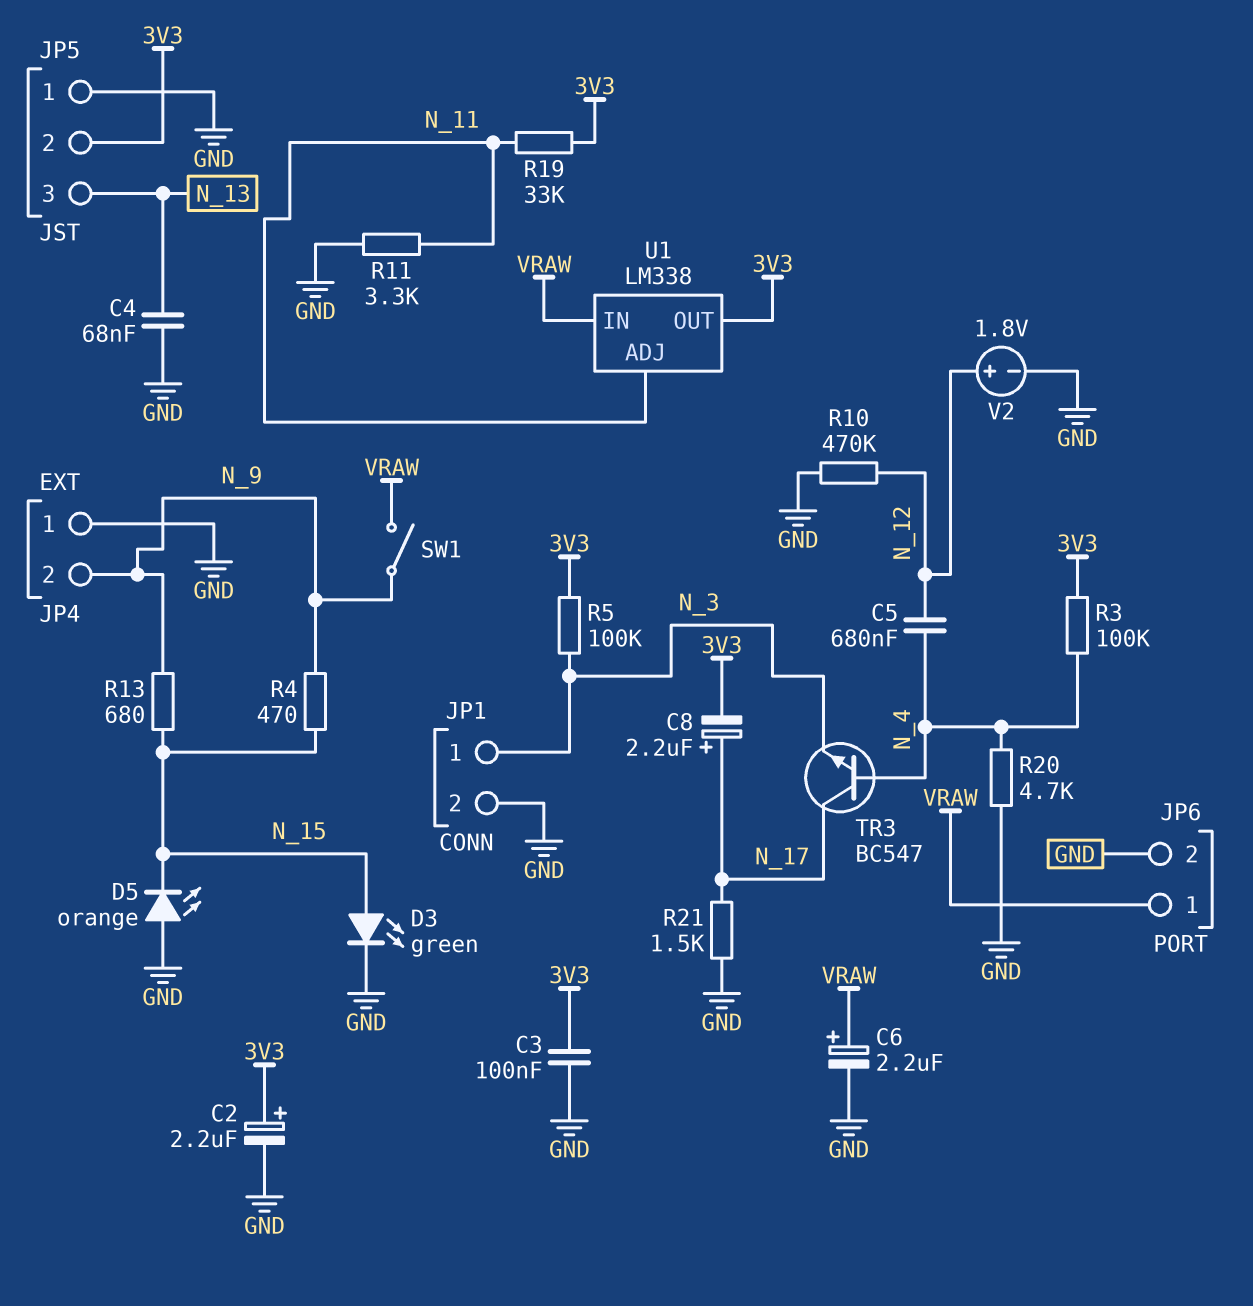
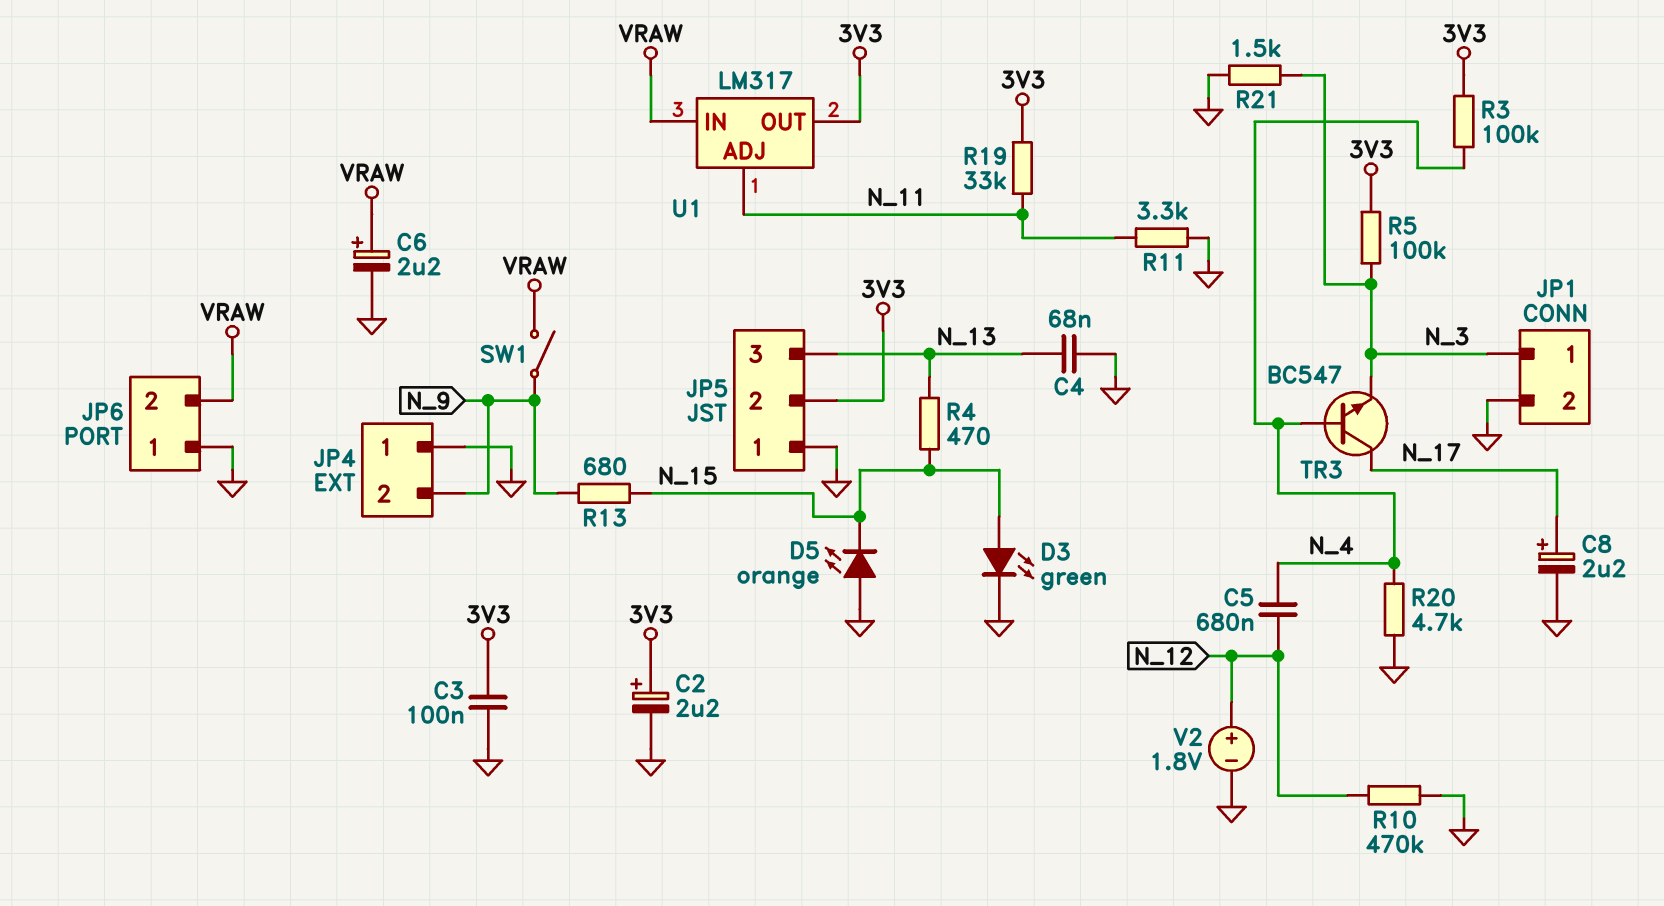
C8: 2.2uF (plus N_17, minus 3V3) -> 2.2uF (plus N_17, minus GND)
JP6 pin 1: VRAW -> GND
JP6 pin 2: GND -> VRAW
R4: 470 (N_9, N_15) -> 470 (N_13, N_15)
R21: 1.5k (GND, N_17) -> 1.5k (GND, N_3)
U1: LM338 -> LM317

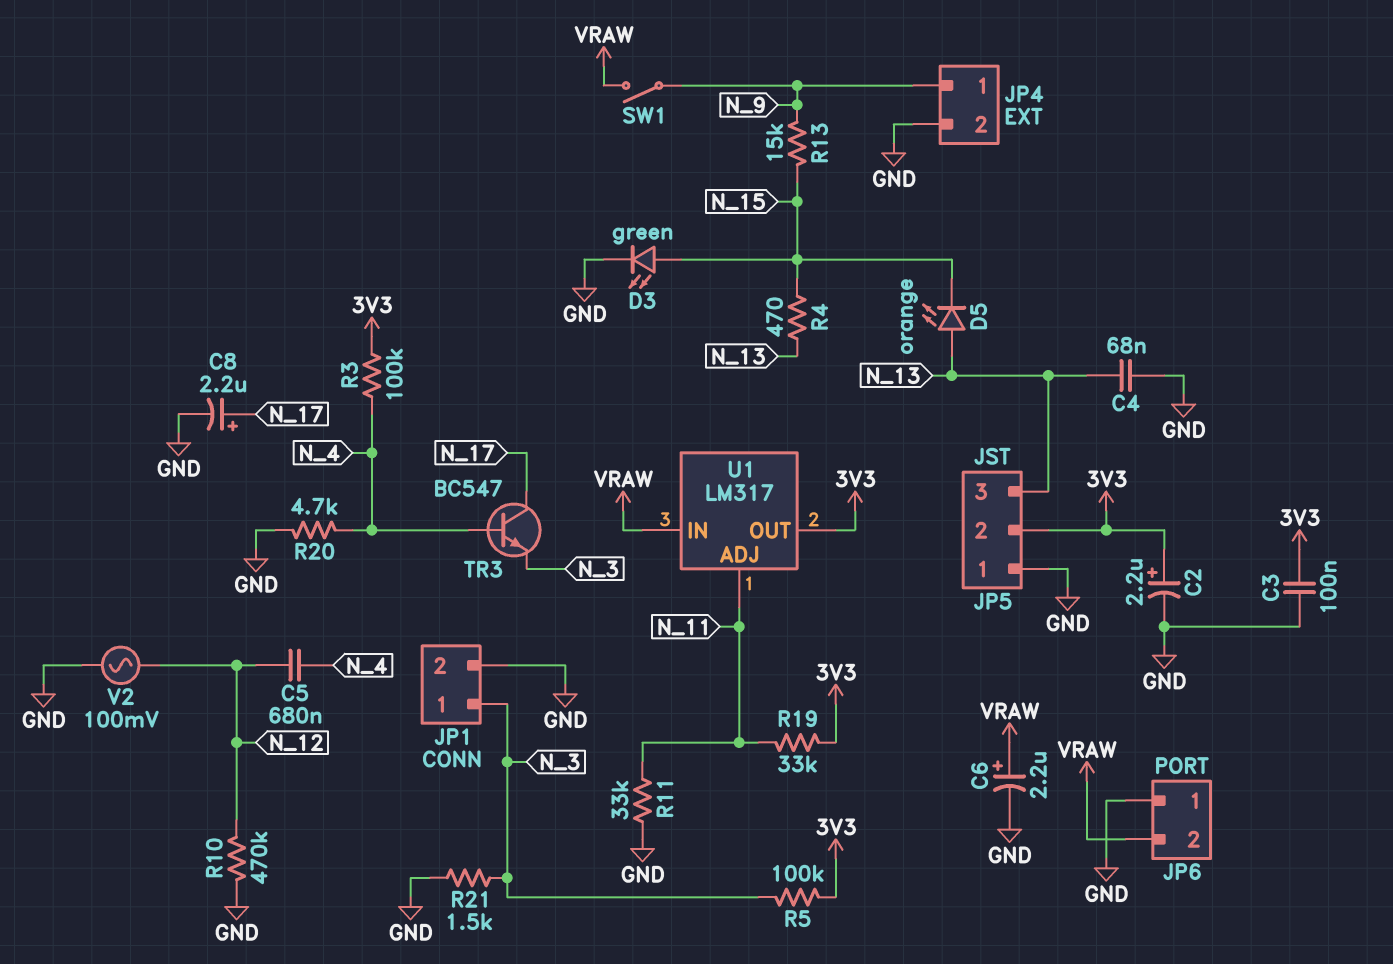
D5: LED orange (A GND, K N_15) -> LED orange (A N_13, K N_15)
JP4 pin 1: GND -> N_9
JP4 pin 2: N_9 -> GND
R11: 3.3k (GND, N_11) -> 33k (GND, N_11)
R13: 680 (N_9, N_15) -> 15k (N_9, N_15)
V2: 1.8V (plus N_12, minus GND) -> AC 100mV (GND, N_12)

